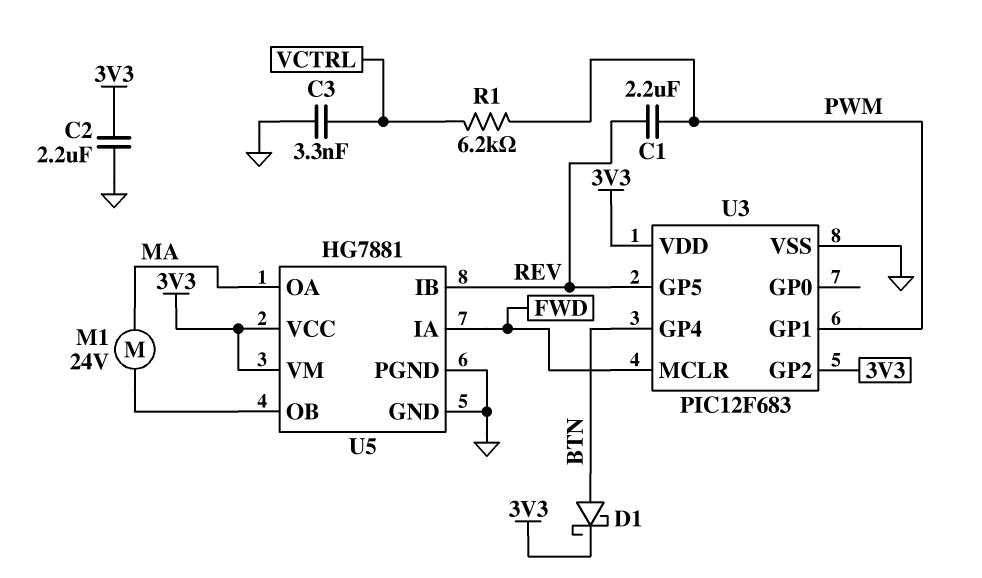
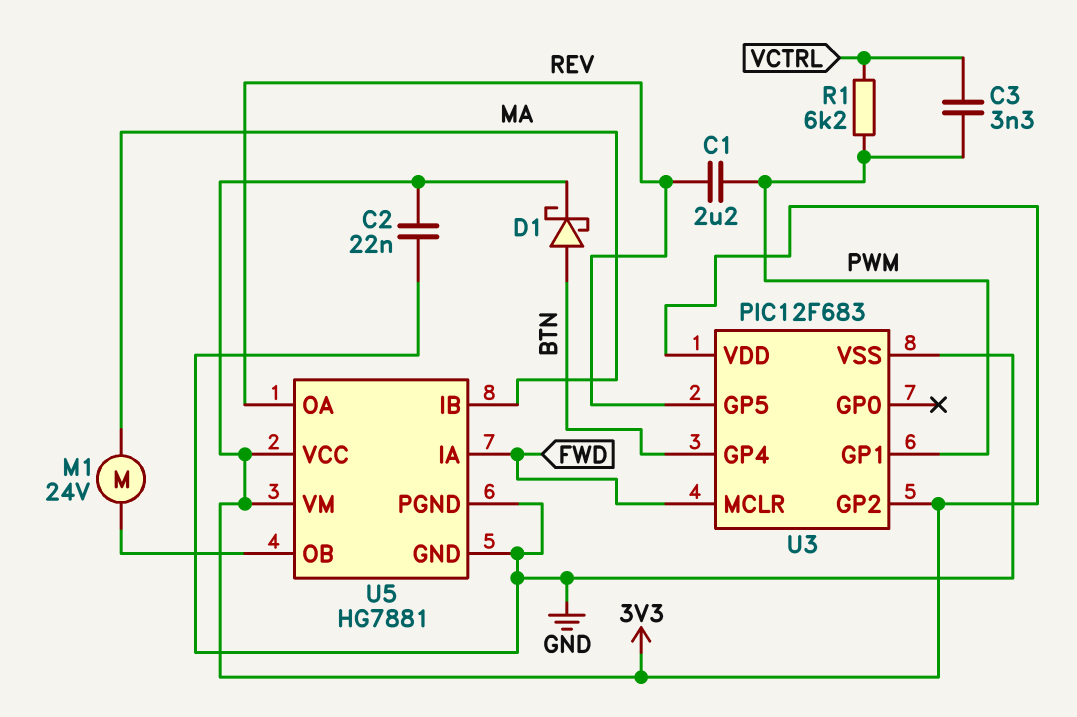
C2: 2.2uF (3V3, GND) -> 22nF (3V3, GND)
C3: 3.3nF (GND, VCTRL) -> 3.3nF (PWM, VCTRL)
U5 pin IB: REV -> MA
U5 pin OA: MA -> REV

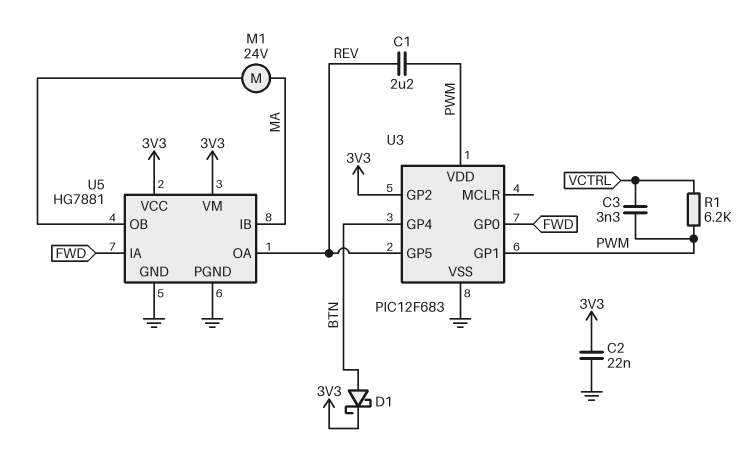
U3 pin GP0: none -> FWD
U3 pin MCLR: FWD -> none
U3 pin VDD: 3V3 -> PWM

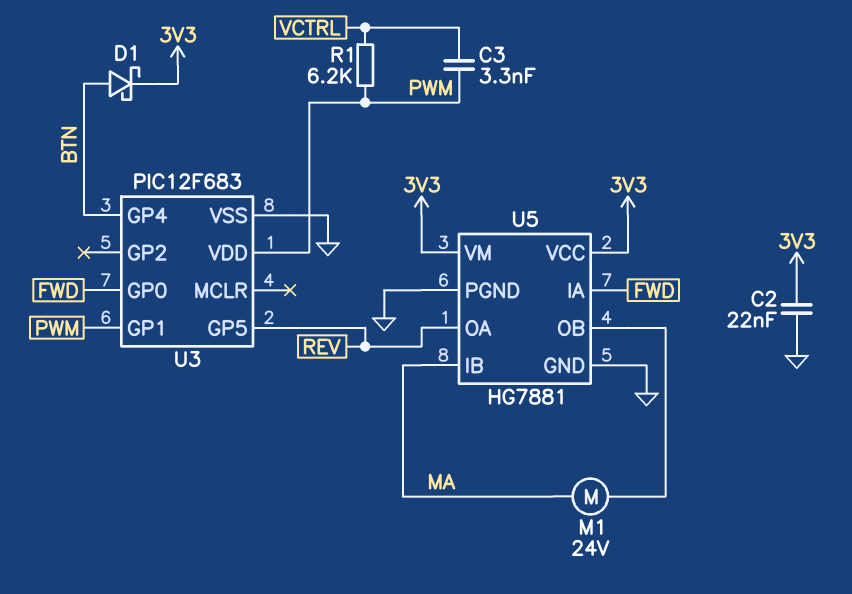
C1: 2.2uF (PWM, REV) -> none
U3 pin GP2: 3V3 -> none

